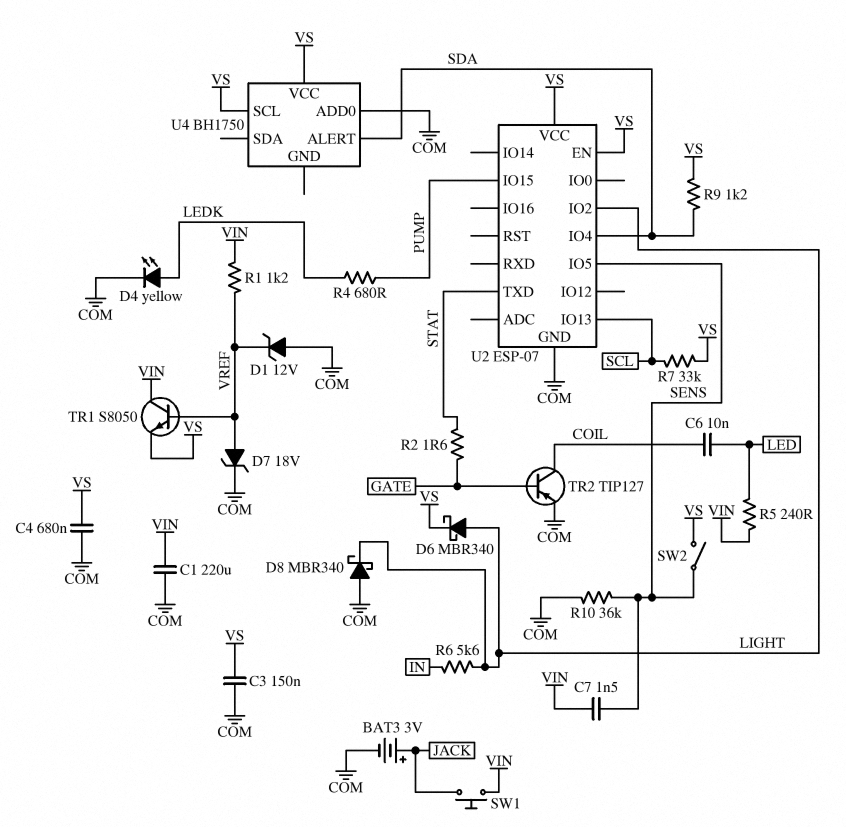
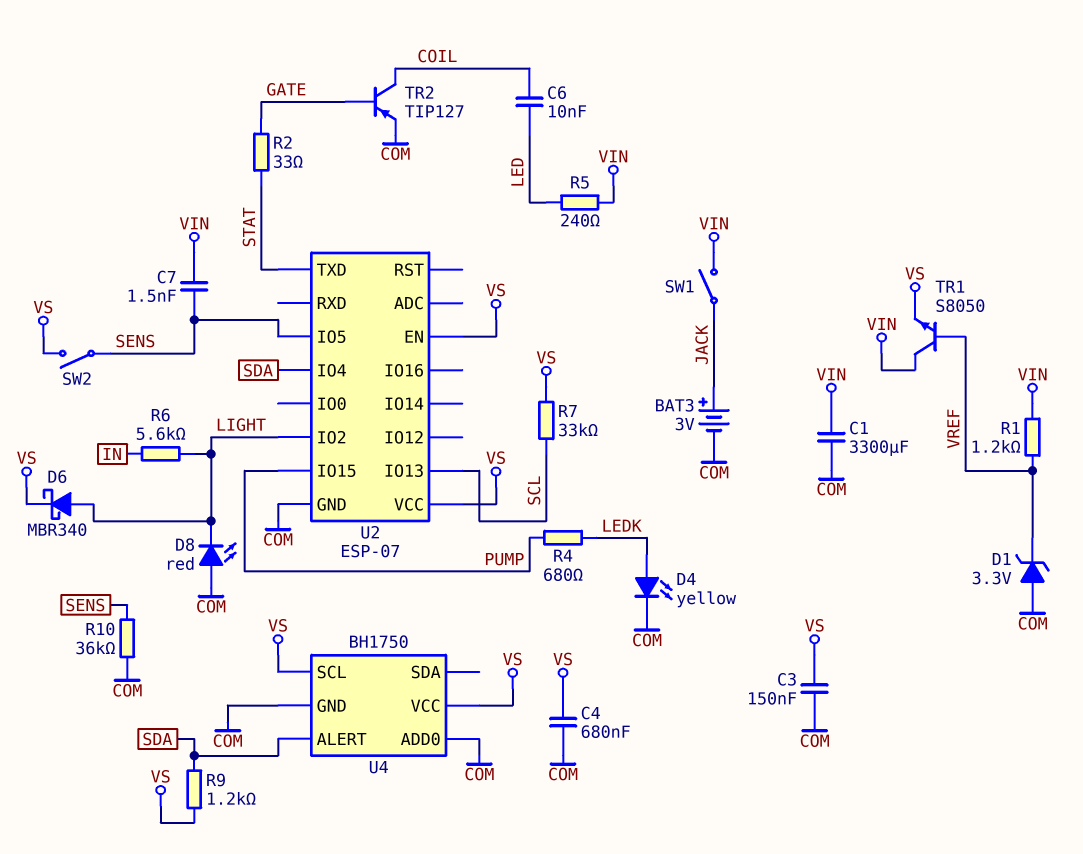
C1: 220uF (COM, VIN) -> 3300uF (COM, VIN)
D1: zener 12V (A COM, K VREF) -> zener 3.3V (A COM, K VREF)
D7: zener 18V (A VREF, K COM) -> none
D8: schottky MBR340 (A COM, K LIGHT) -> LED red (A COM, K LIGHT)
R2: 1.6 (GATE, STAT) -> 33 (GATE, STAT)
SW1: button (JACK, VIN) -> switch (JACK, VIN)
U4 pin GND: none -> COM

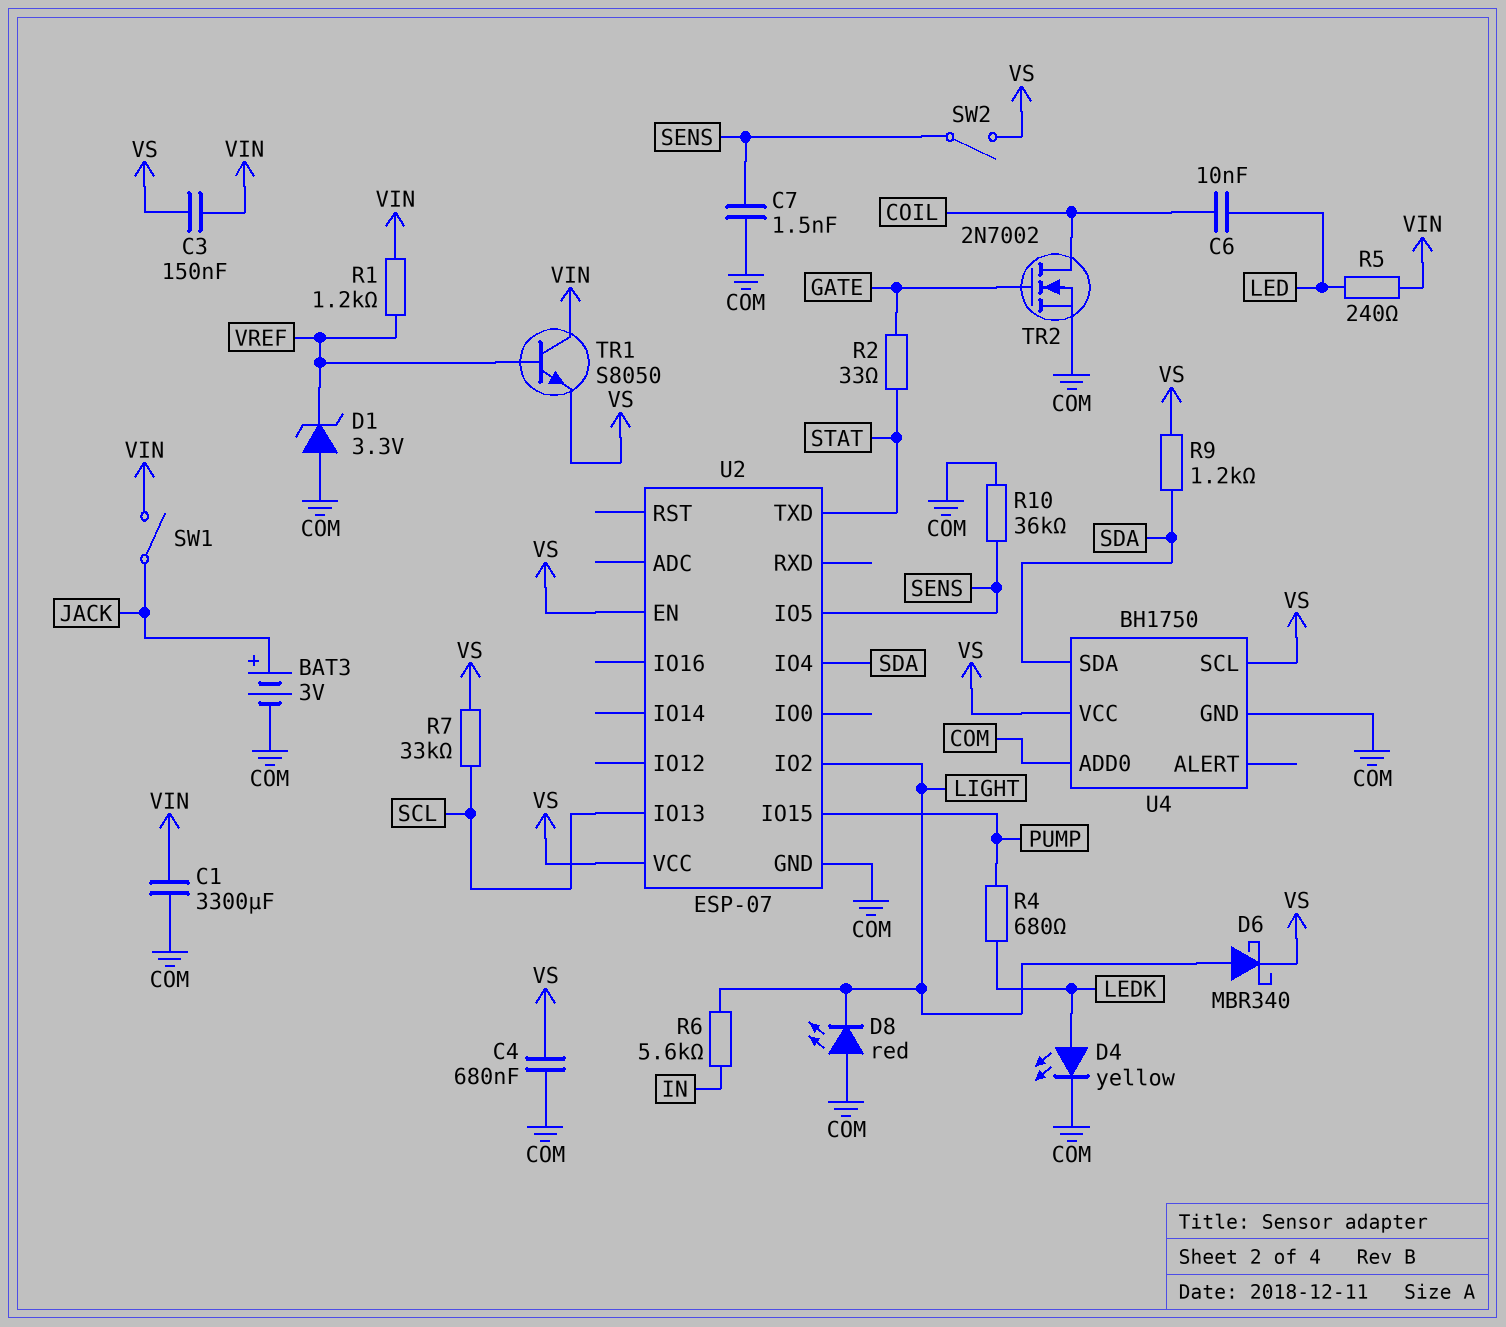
C3: 150nF (COM, VS) -> 150nF (VIN, VS)
C7: 1.5nF (SENS, VIN) -> 1.5nF (COM, SENS)
TR2: PNP TIP127 (B GATE, C COIL, E COM) -> NMOS 2N7002 (G GATE, D COIL, S COM)
U4 pin ALERT: SDA -> none
U4 pin SDA: none -> SDA

